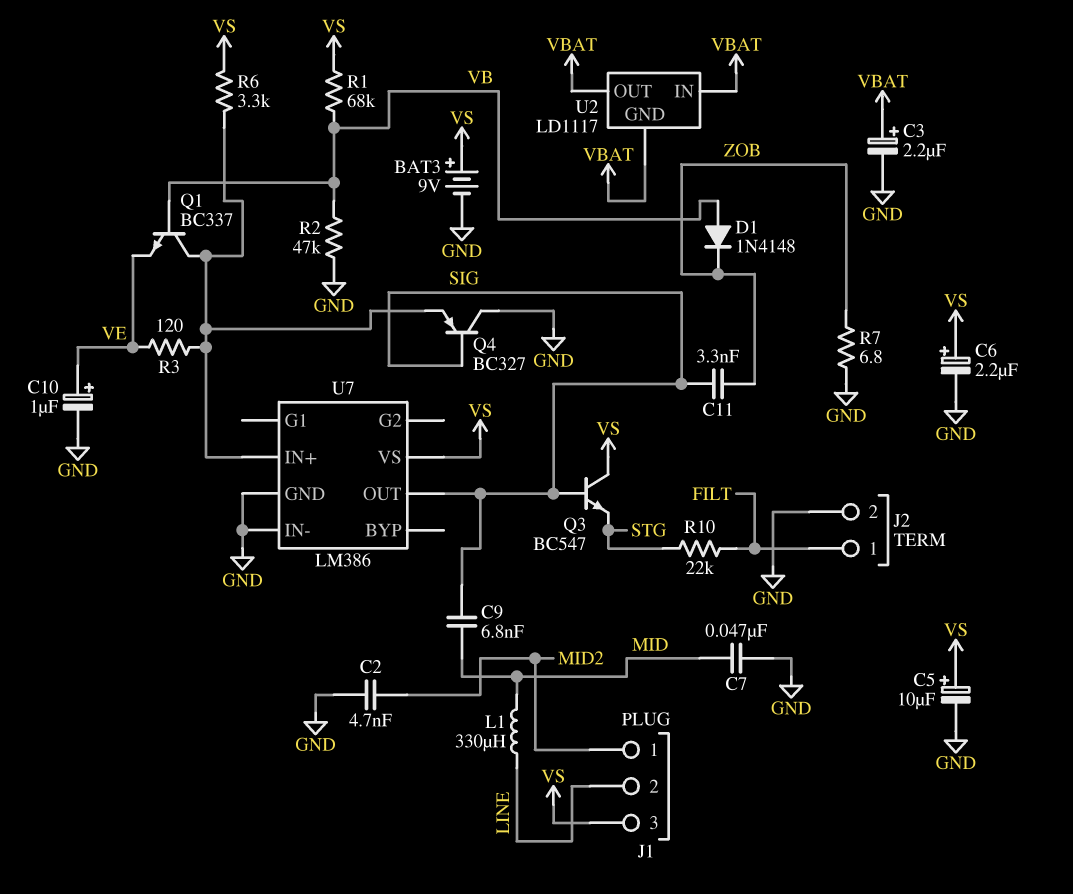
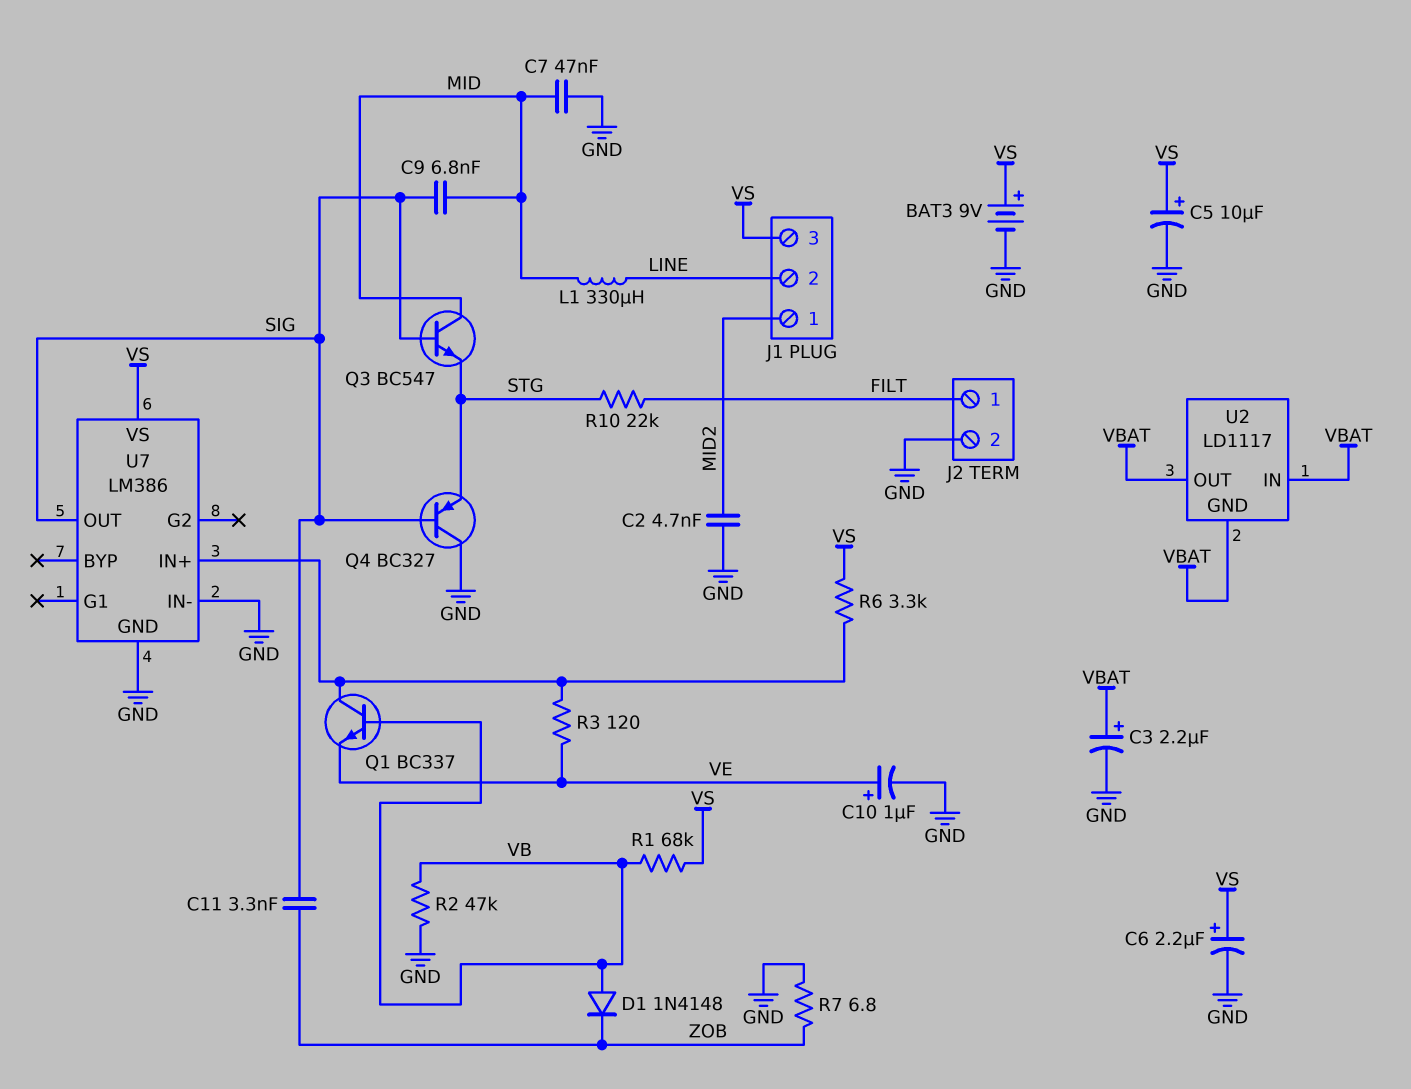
Q3: NPN BC547 (B SIG, C VS, E STG) -> NPN BC547 (B SIG, C MID, E STG)
Q4: PNP BC327 (B SIG, C GND, E U7/IN+) -> PNP BC327 (B SIG, C GND, E STG)

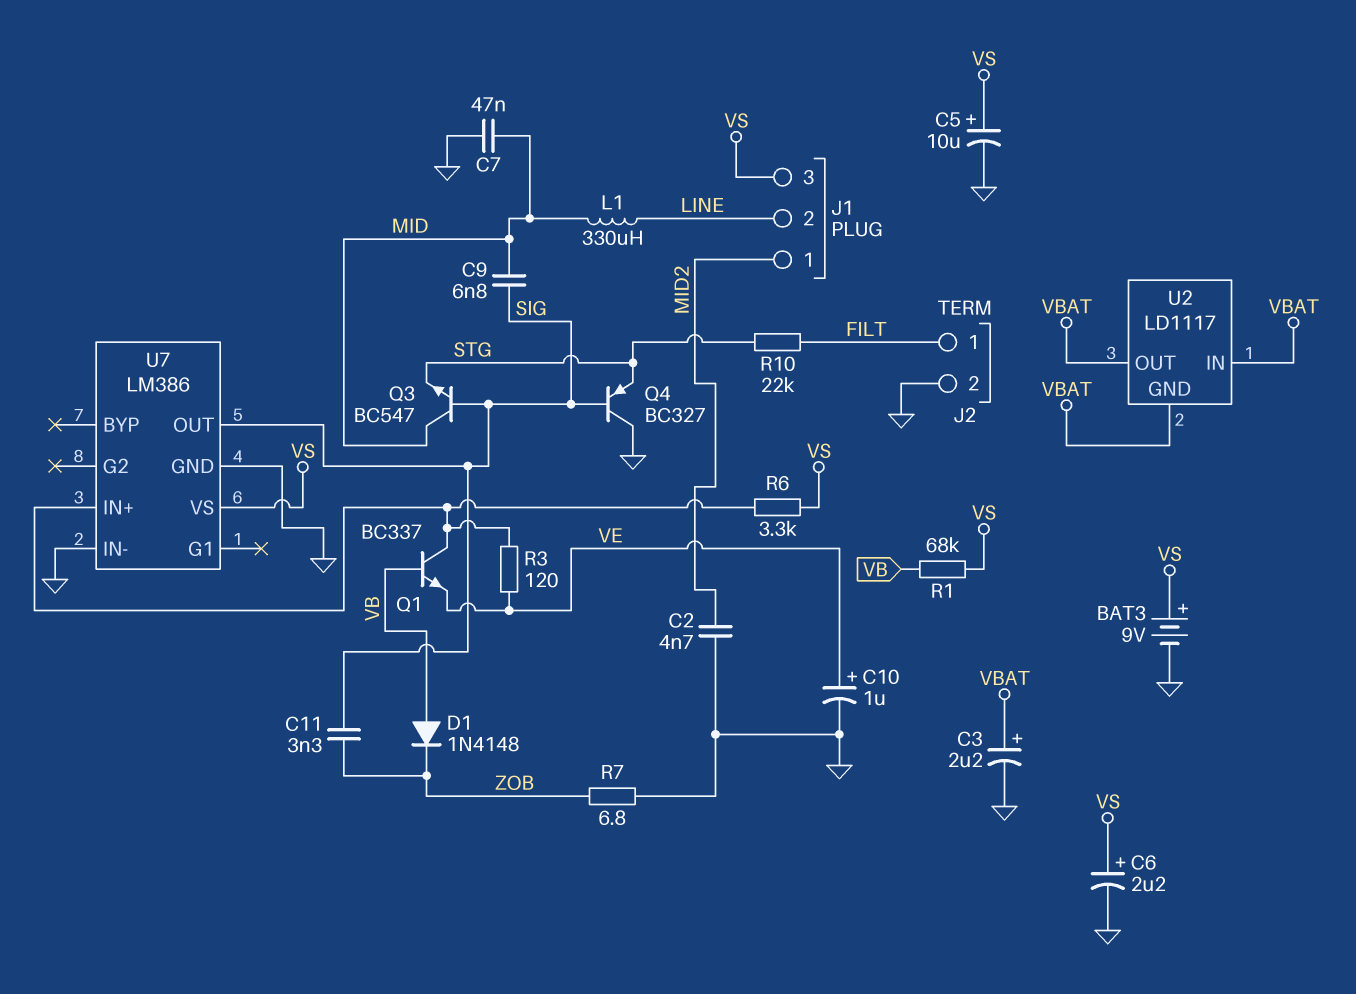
R2: 47k (GND, VB) -> none

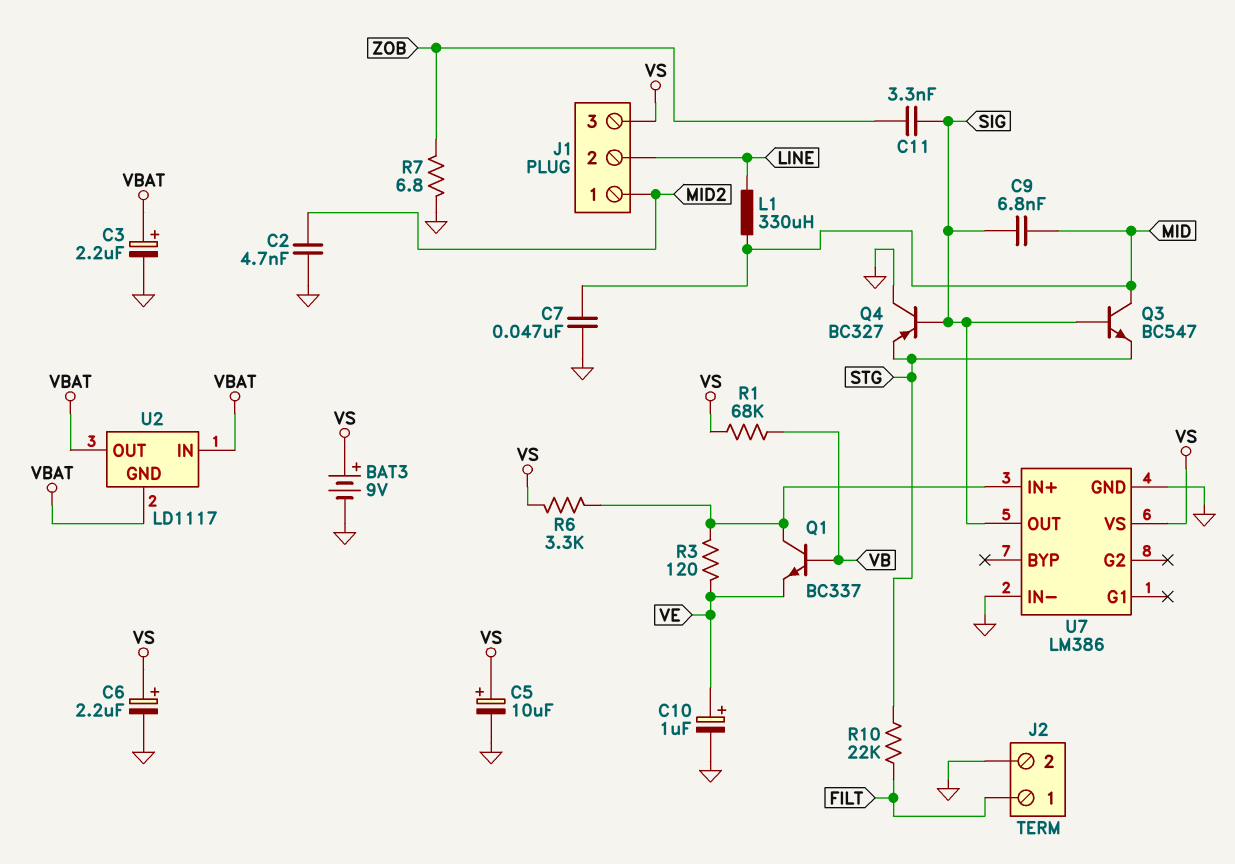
D1: diode 1N4148 (A VB, K ZOB) -> none

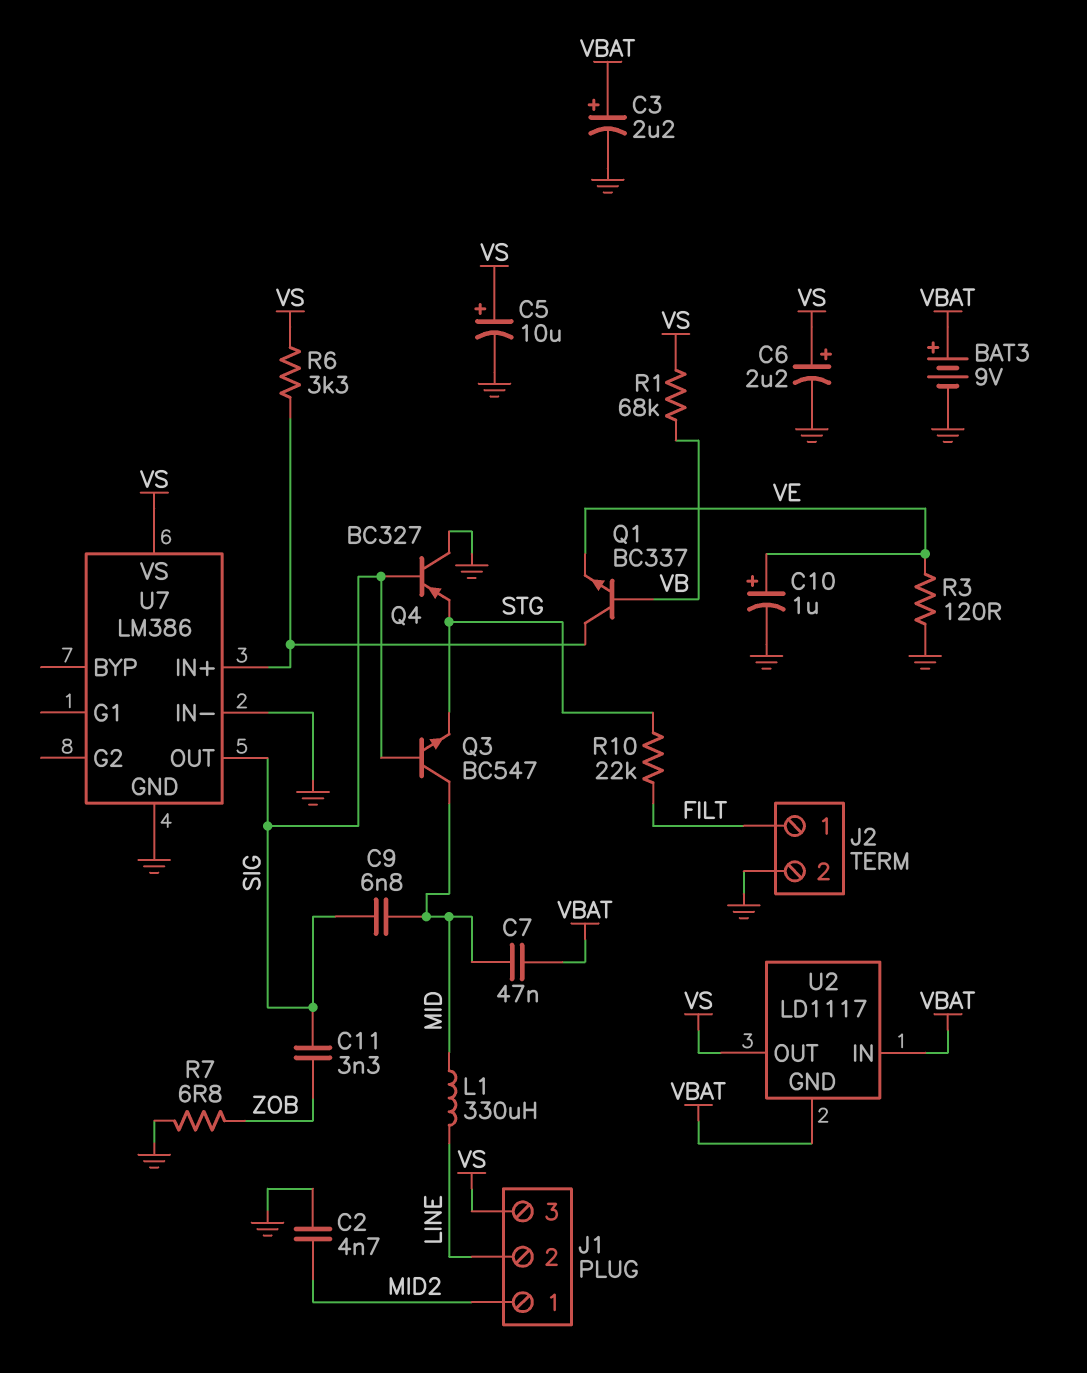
BAT3: 9V (plus VS, minus GND) -> 9V (plus VBAT, minus GND)
C7: 47nF (GND, MID) -> 47nF (MID, VBAT)
R3: 120 (U7/IN+, VE) -> 120 (GND, VE)
U2 pin OUT: VBAT -> VS

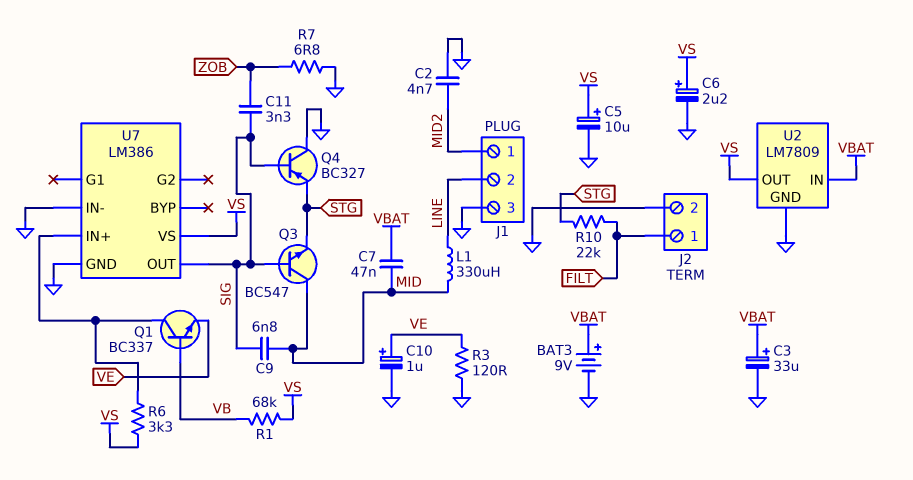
C3: 2.2uF (plus VBAT, minus GND) -> 33uF (plus VBAT, minus GND)
J1 pin 3: VS -> GND
U2: LD1117 -> LM7809
U2 pin GND: VBAT -> GND

